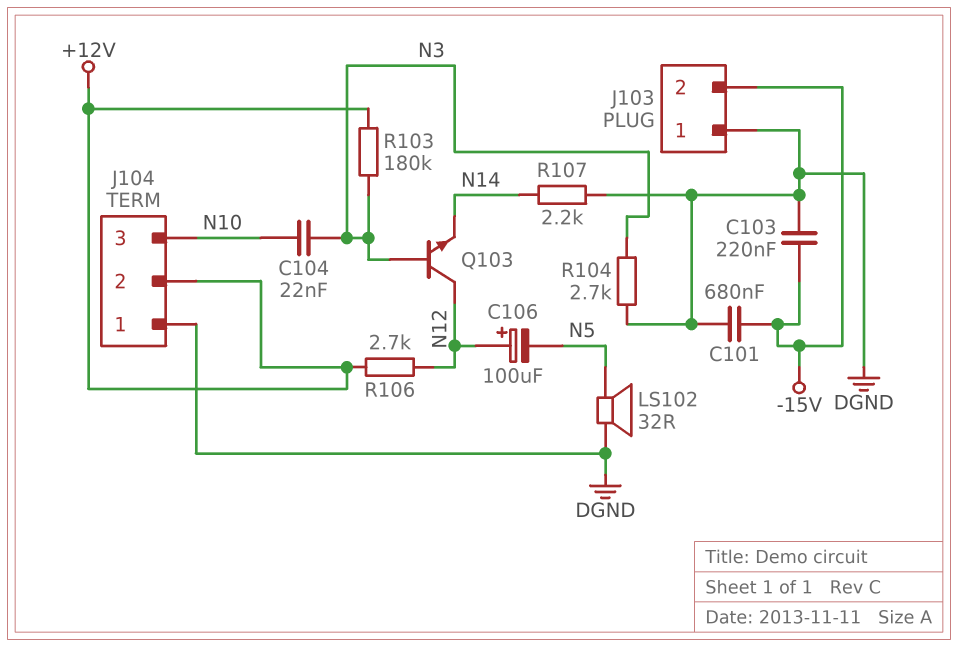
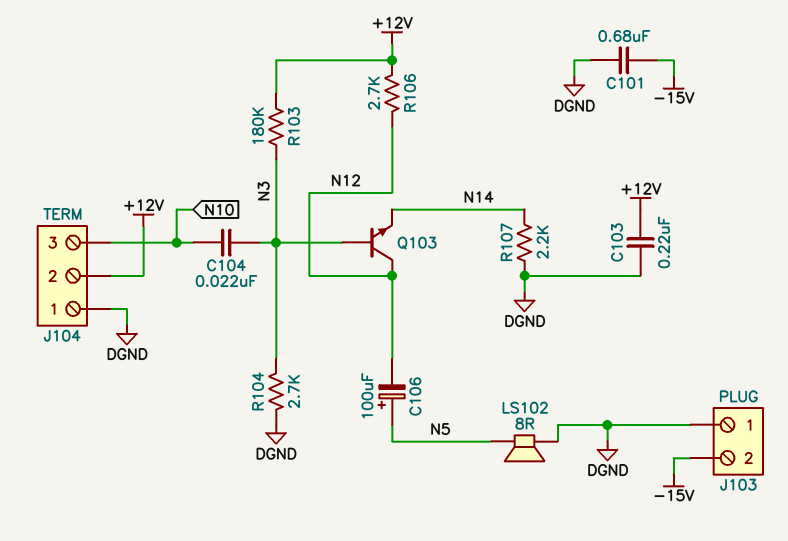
C103: 220nF (-15V, DGND) -> 220nF (+12V, DGND)
C106: 100uF (plus N12, minus N5) -> 100uF (plus N5, minus N12)
LS102: speaker 32R (DGND, N5) -> speaker 8R (DGND, N5)

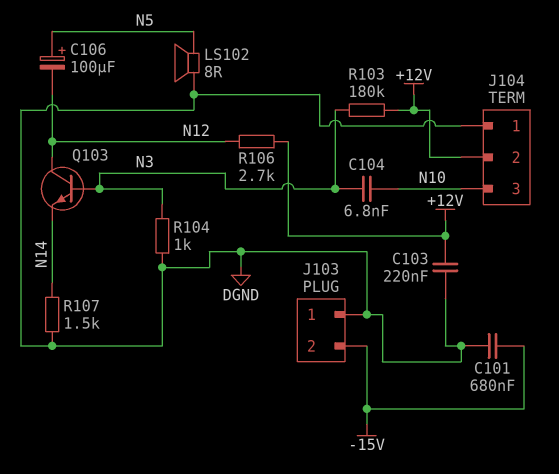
C104: 22nF (N3, N10) -> 6.8nF (N3, N10)
R104: 2.7k (DGND, N3) -> 1k (DGND, N3)
R107: 2.2k (DGND, N14) -> 1.5k (DGND, N14)

